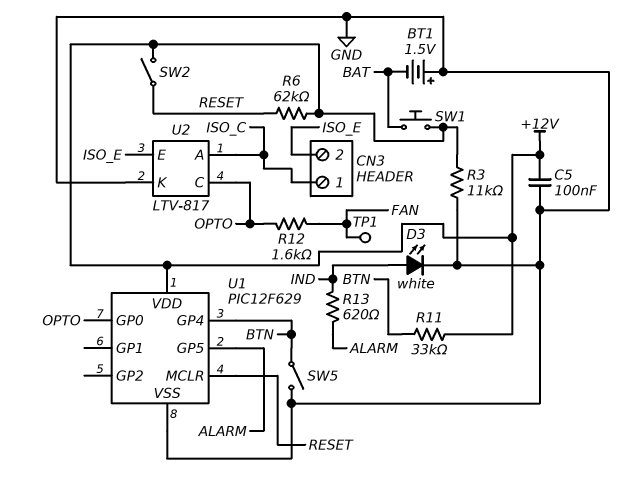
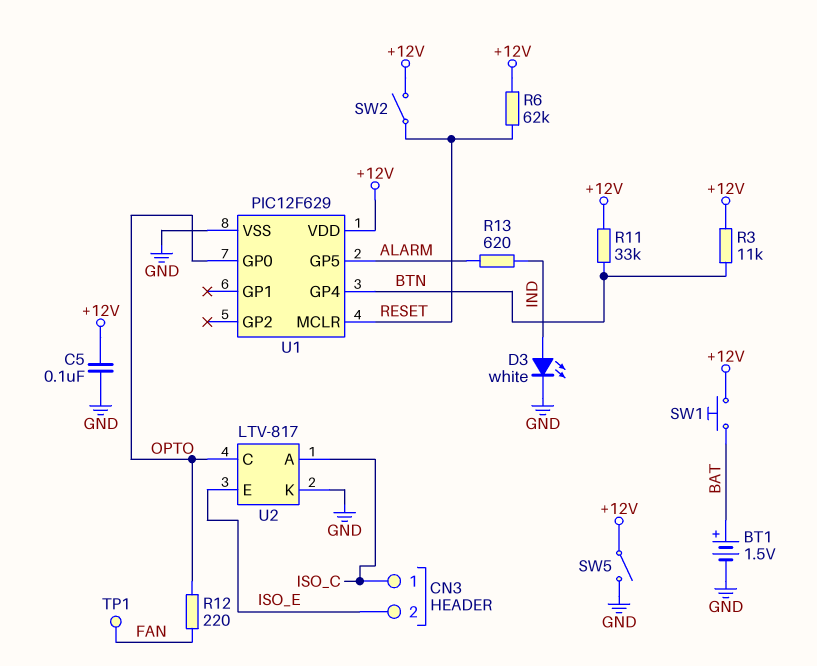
BT1: 1.5V (plus GND, minus BAT) -> 1.5V (plus BAT, minus GND)
R3: 11k (+12V, GND) -> 11k (+12V, BTN)
R12: 1.6k (FAN, OPTO) -> 220 (FAN, OPTO)
SW5: switch (BTN, GND) -> switch (+12V, GND)

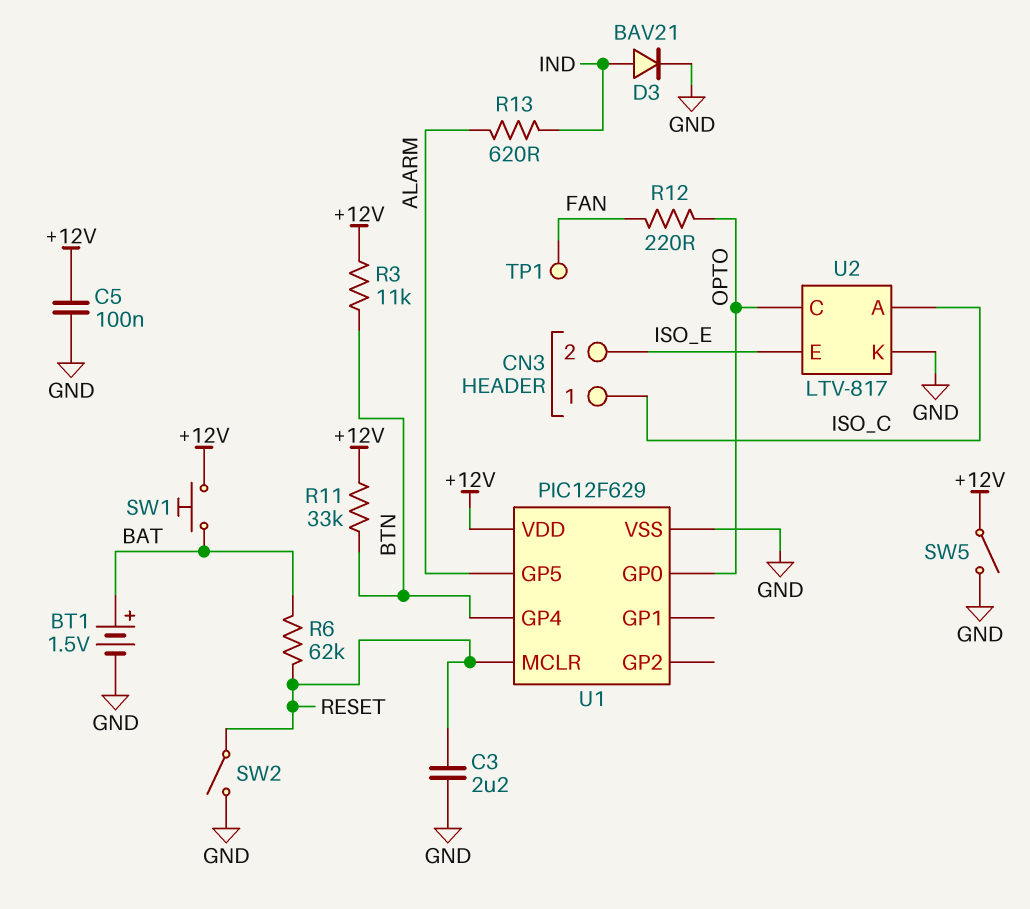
C3: none -> 2.2uF (GND, RESET)
D3: LED white (A IND, K GND) -> diode BAV21 (A IND, K GND)
R6: 62k (+12V, RESET) -> 62k (BAT, RESET)
SW2: switch (+12V, RESET) -> switch (GND, RESET)

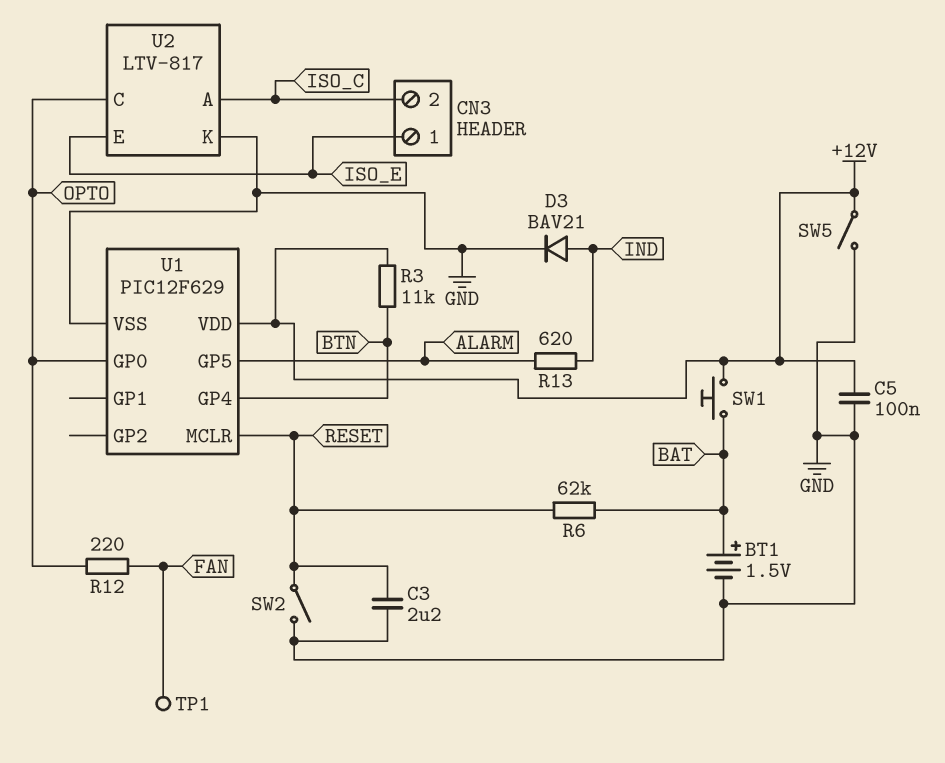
CN3 pin 1: ISO_C -> ISO_E
CN3 pin 2: ISO_E -> ISO_C
R11: 33k (+12V, BTN) -> none

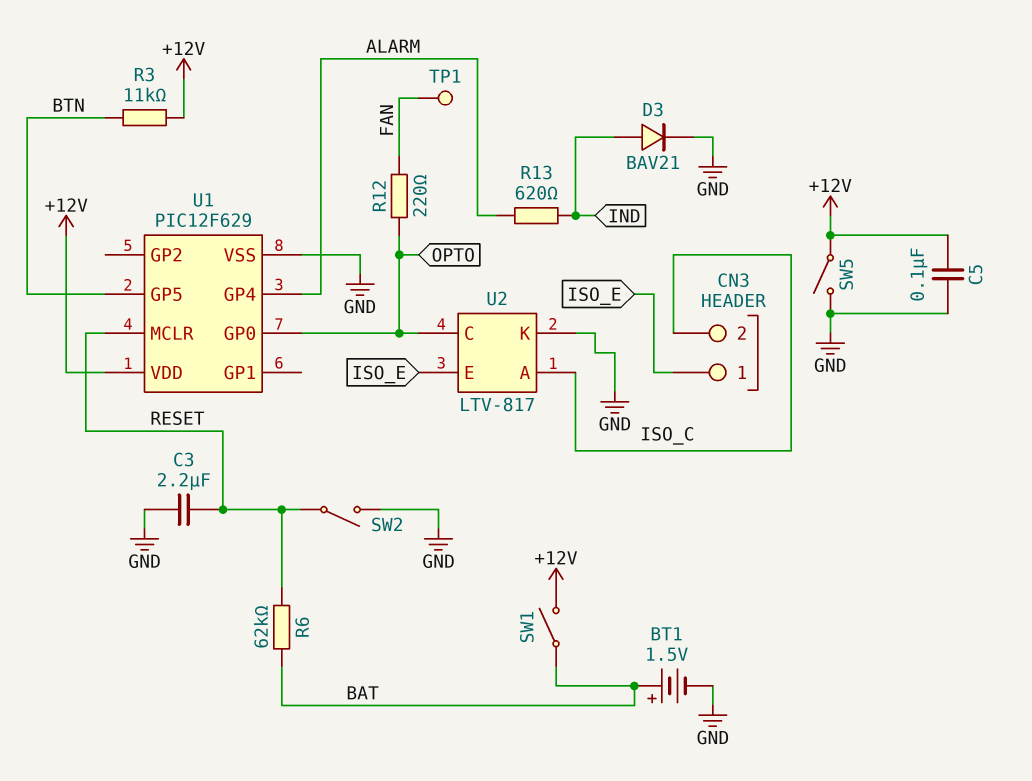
SW1: button (+12V, BAT) -> switch (+12V, BAT)
U1 pin GP4: BTN -> ALARM
U1 pin GP5: ALARM -> BTN

